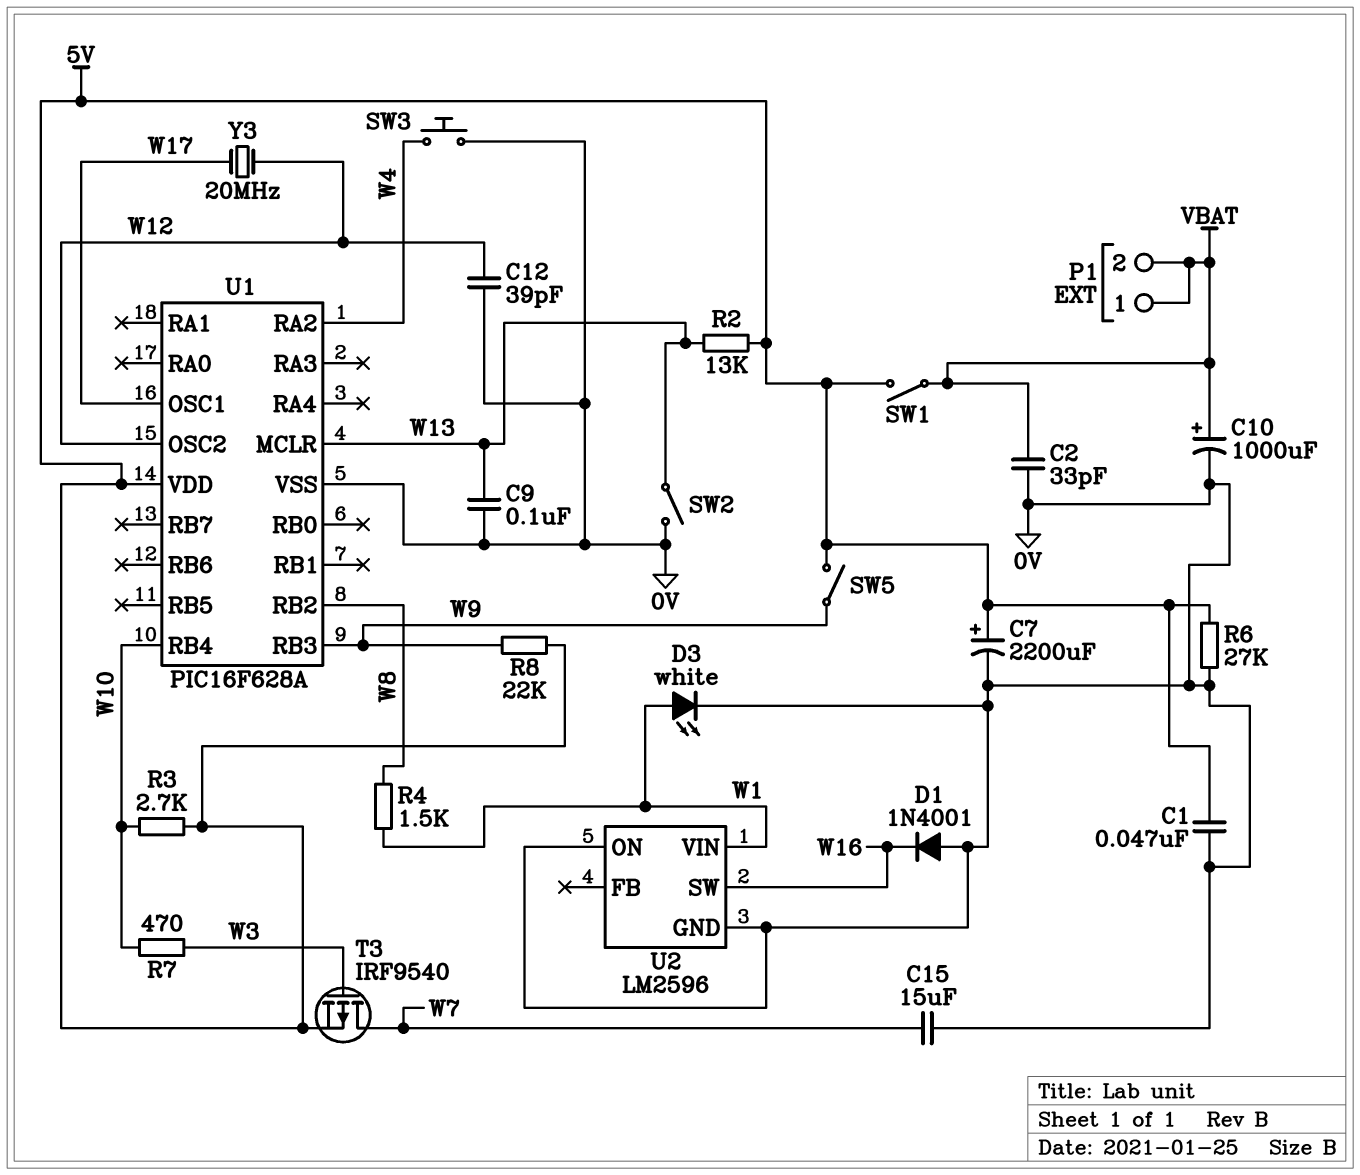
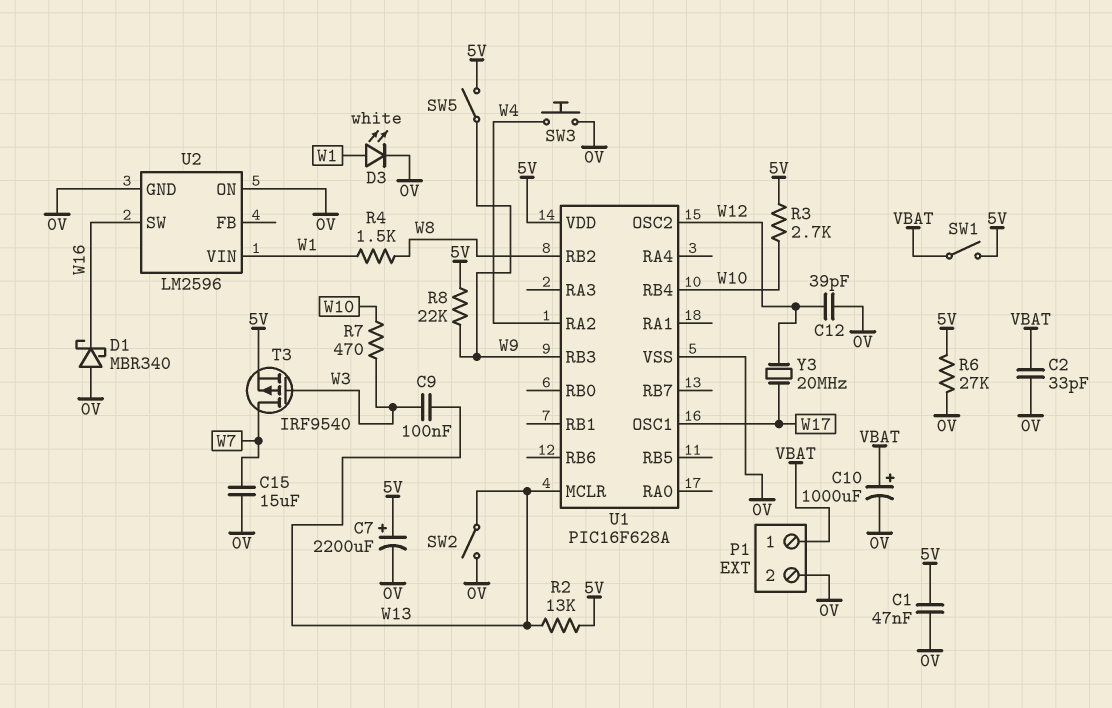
C9: 100nF (0V, W13) -> 100nF (W3, W13)
D1: diode 1N4001 (A 0V, K W16) -> schottky MBR340 (A 0V, K W16)
P1 pin 2: VBAT -> 0V

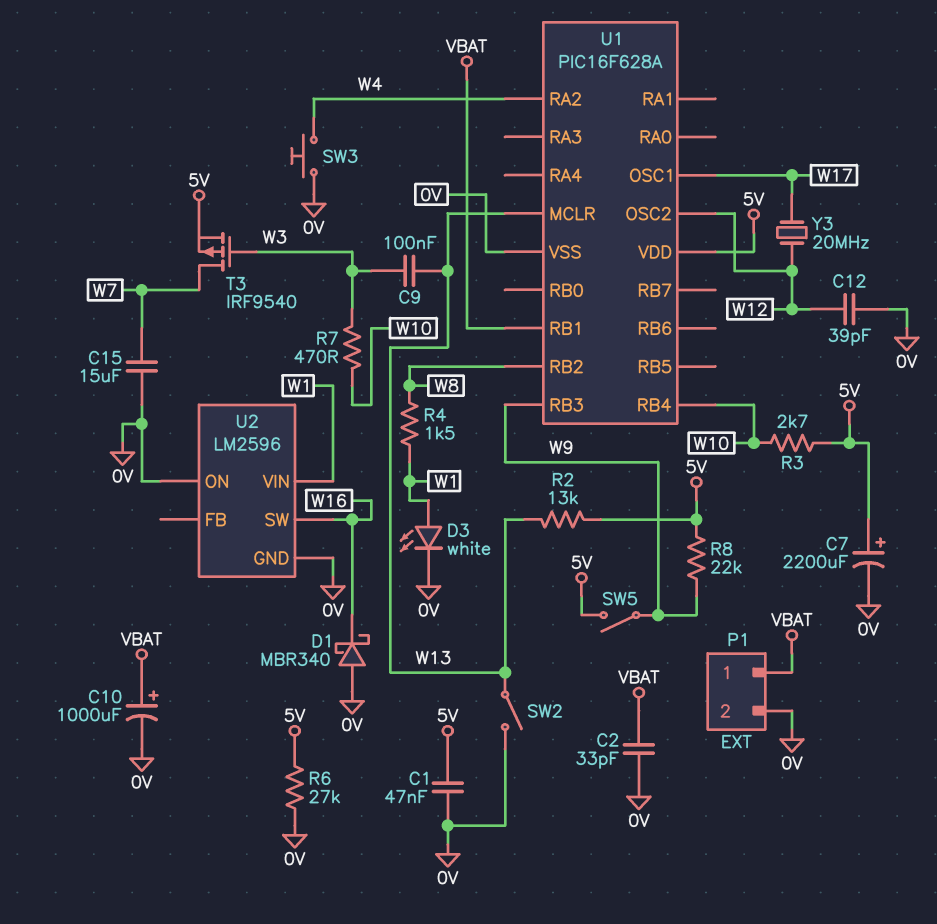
SW1: switch (5V, VBAT) -> none
U1 pin RB1: none -> VBAT

